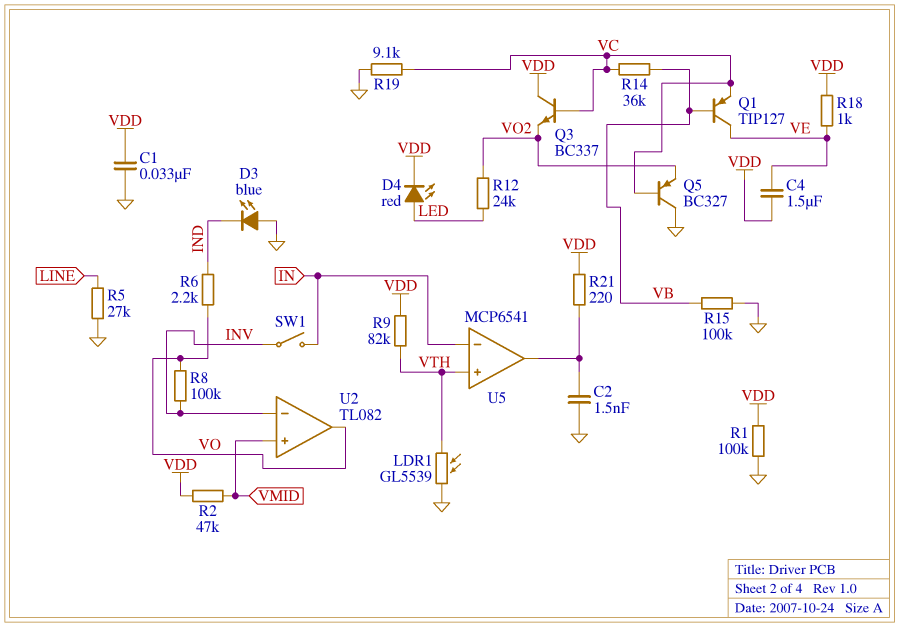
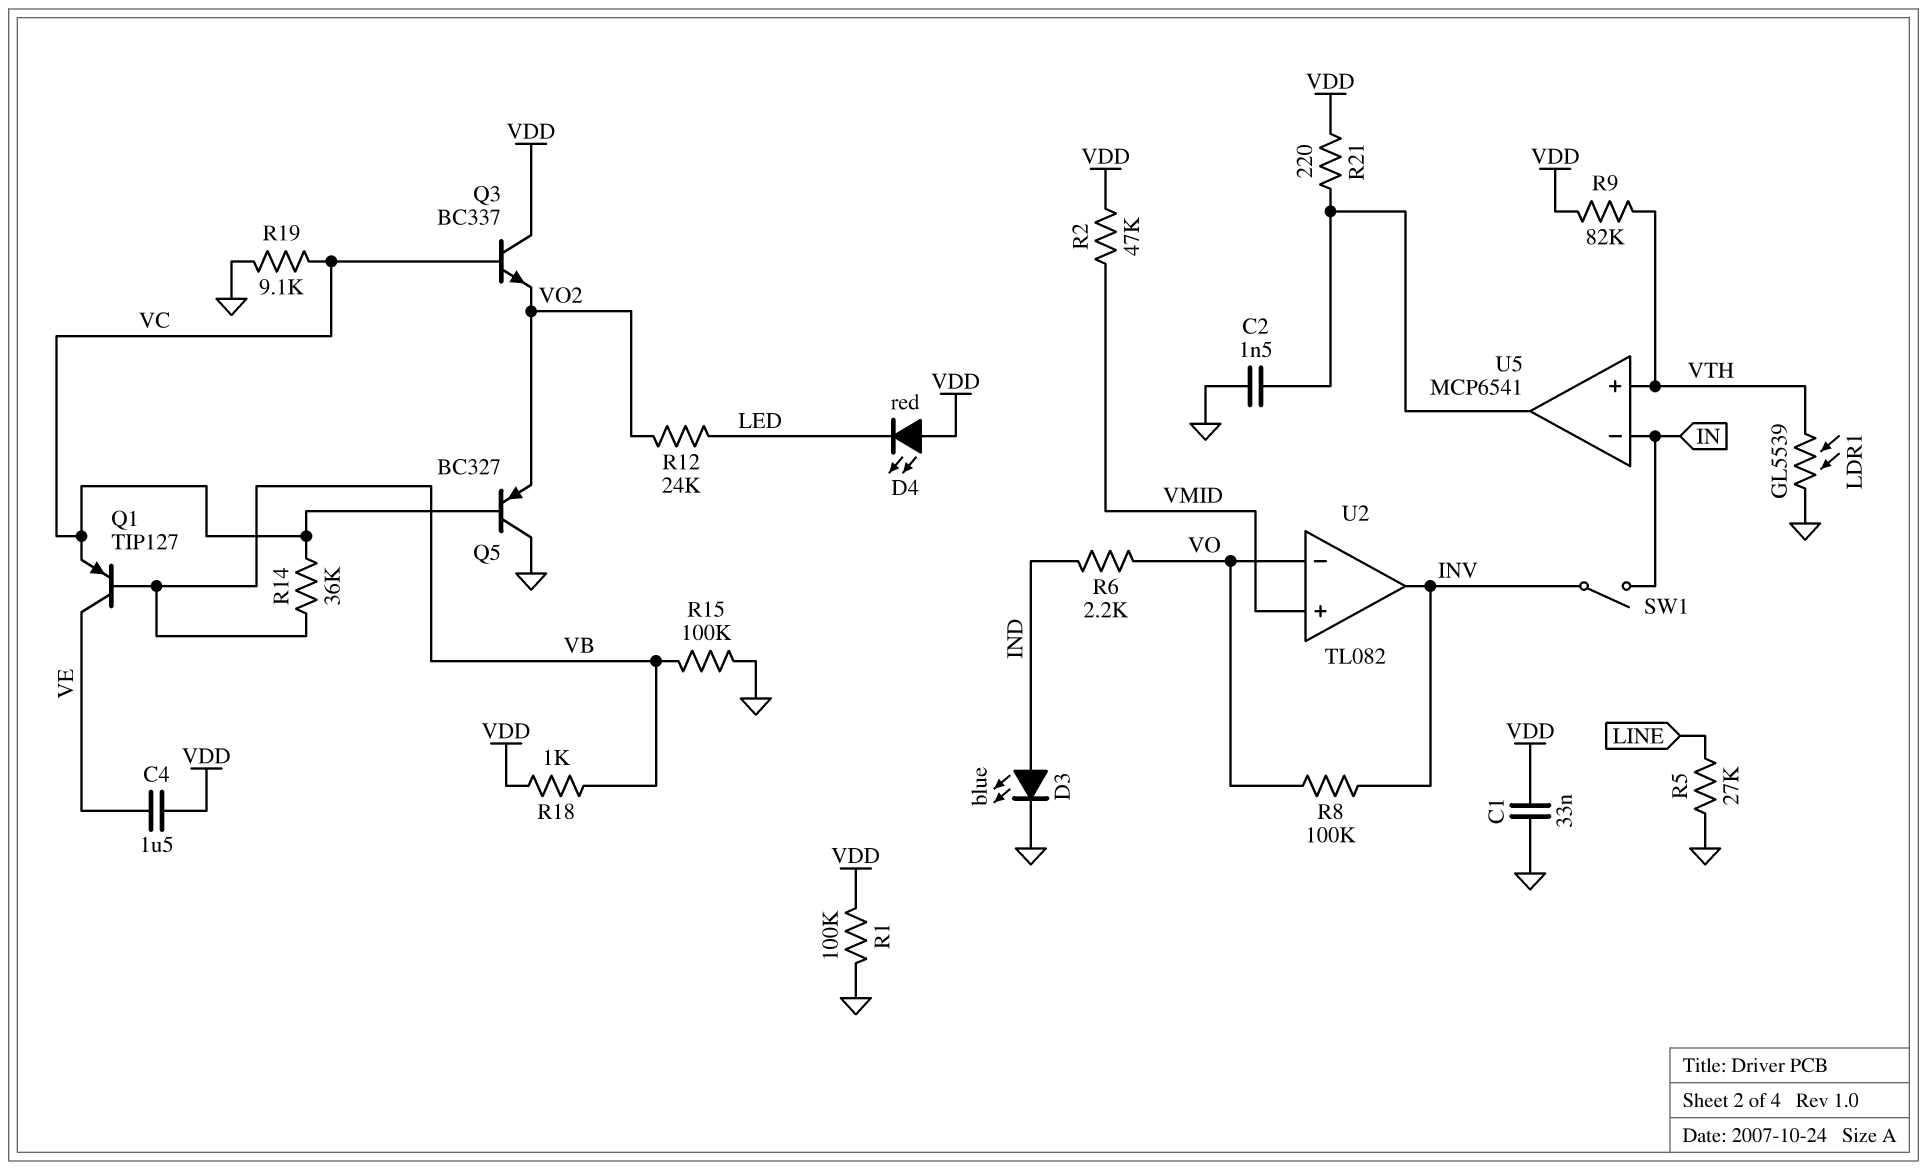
D3: LED blue (A GND, K IND) -> LED blue (A IND, K GND)
D4: LED red (A LED, K VDD) -> LED red (A VDD, K LED)
R18: 1k (VDD, VE) -> 1k (VB, VDD)
U2 pin in-: INV -> VO
U2 pin out: VO -> INV

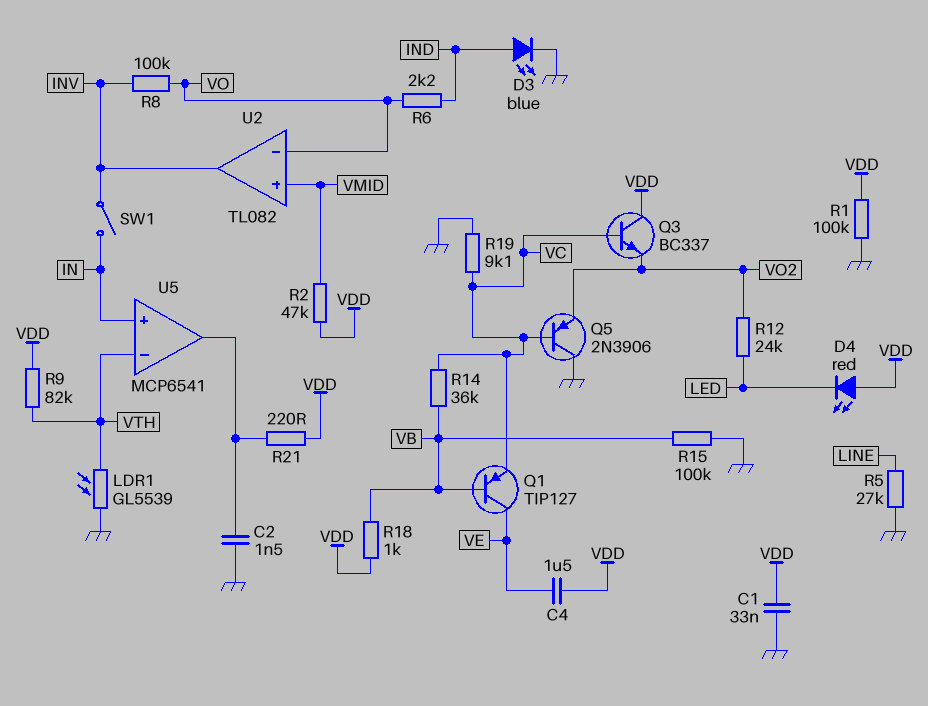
Q5: PNP BC327 (B VC, C GND, E VO2) -> PNP 2N3906 (B VC, C GND, E VO2)
U5 pin in+: VTH -> IN
U5 pin in-: IN -> VTH

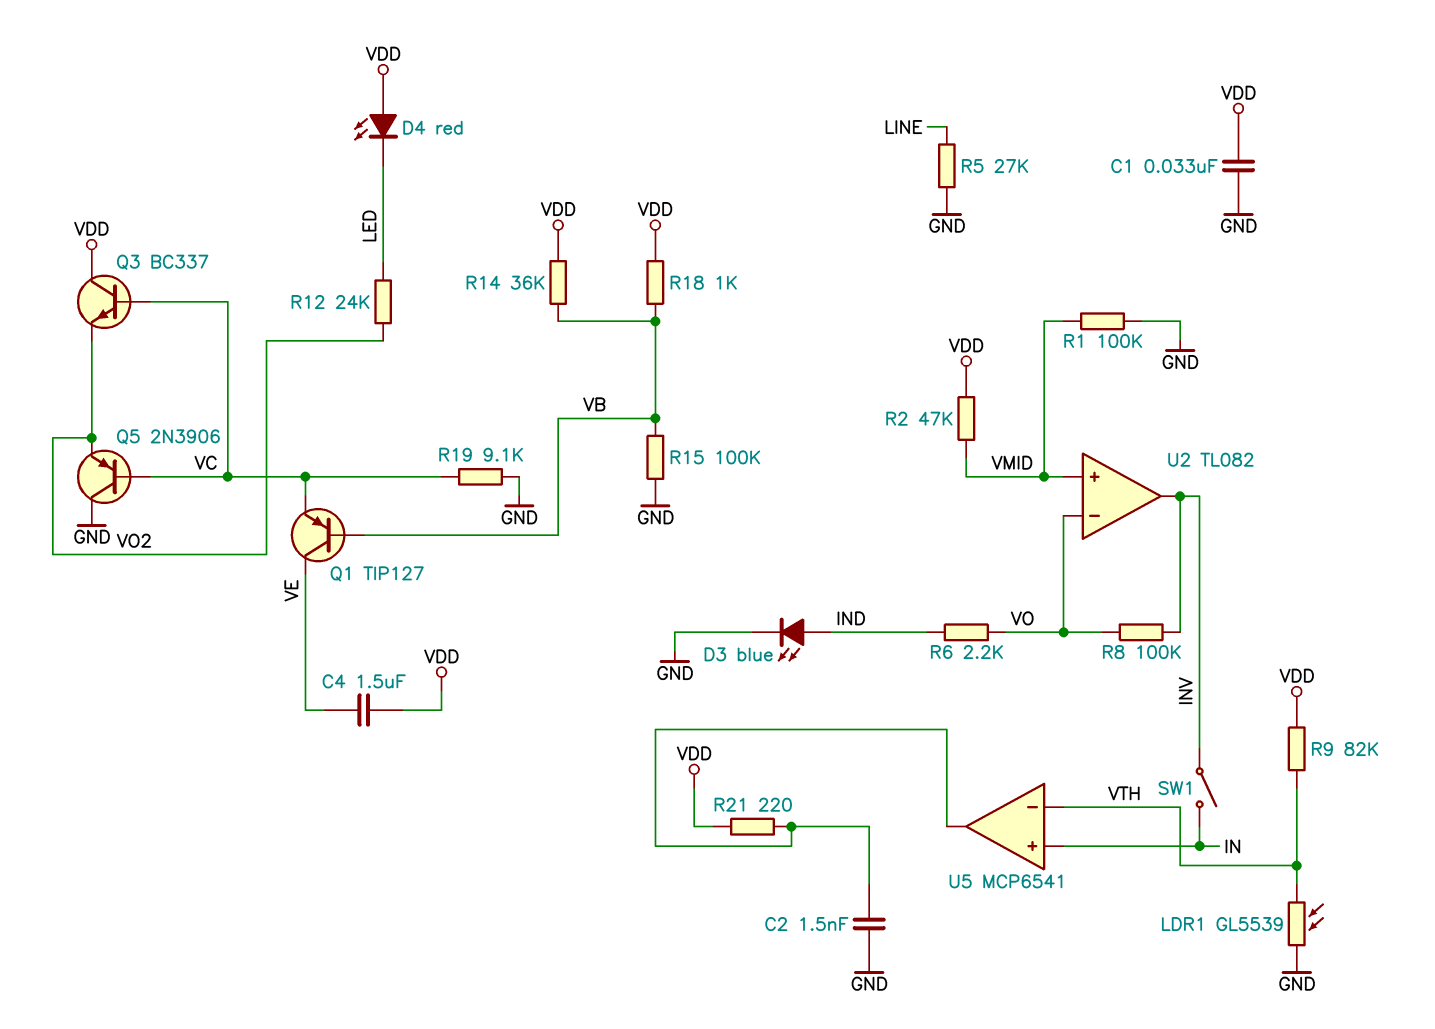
R1: 100k (GND, VDD) -> 100k (GND, VMID)
R14: 36k (VB, VC) -> 36k (VB, VDD)

